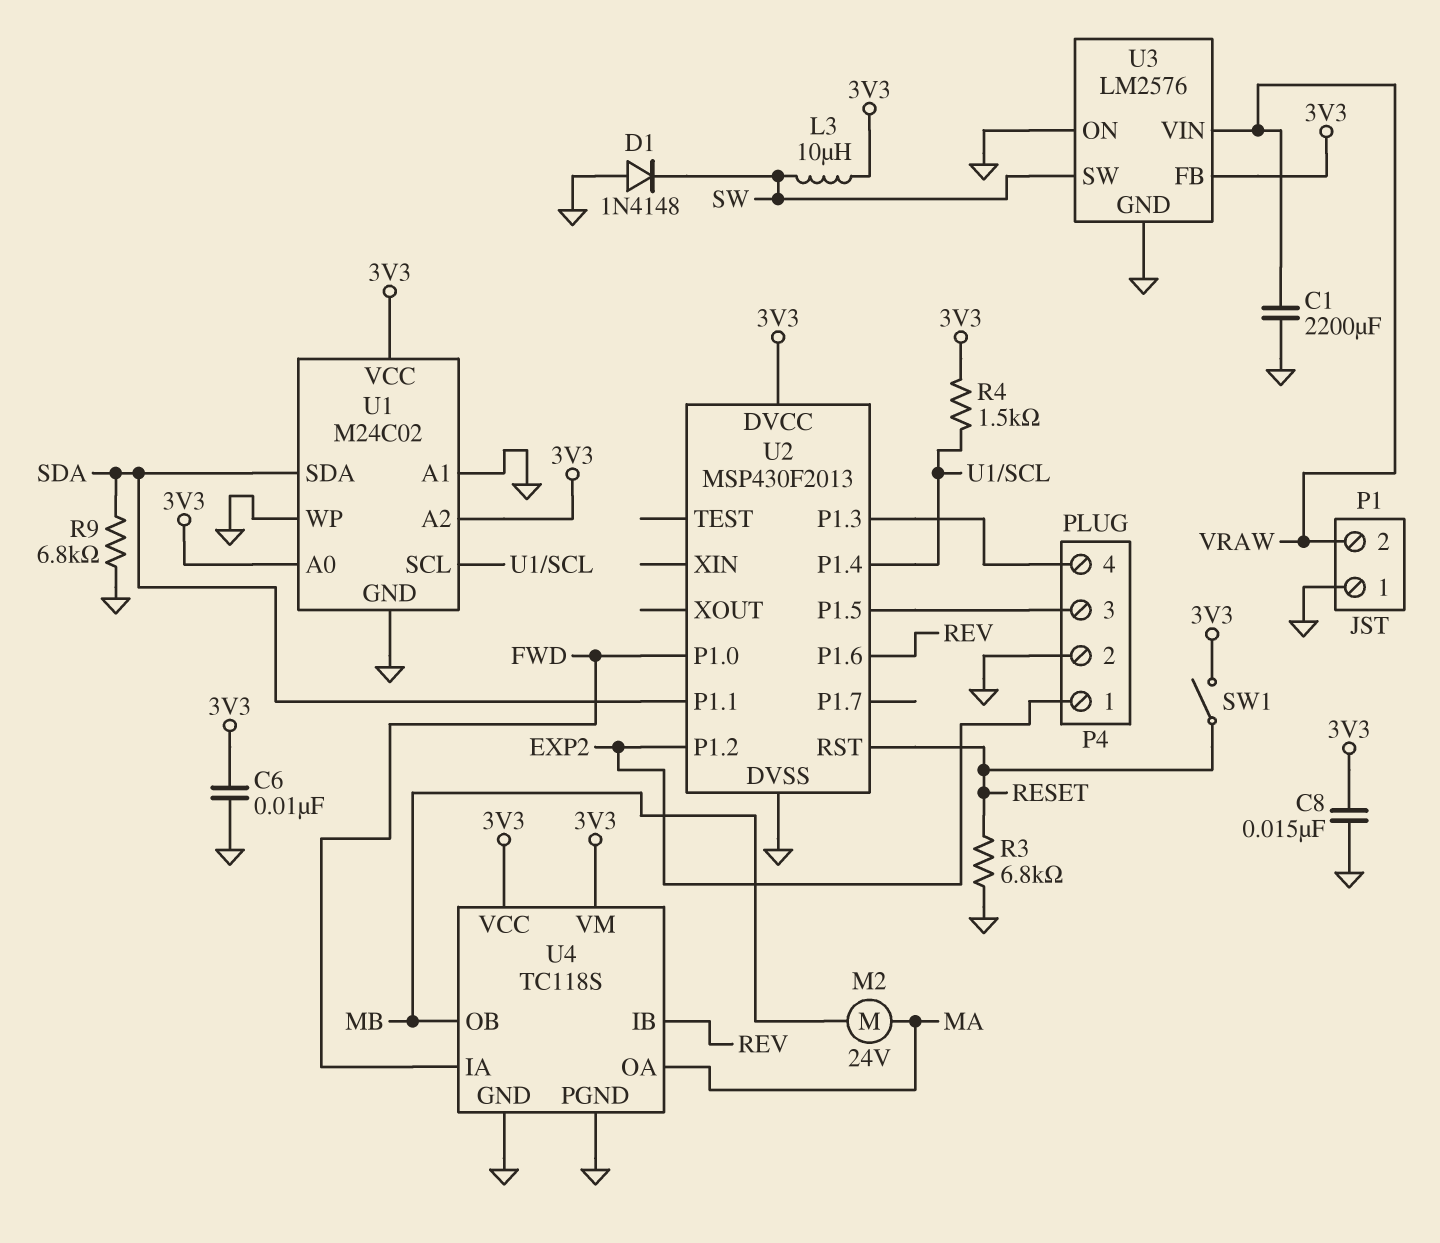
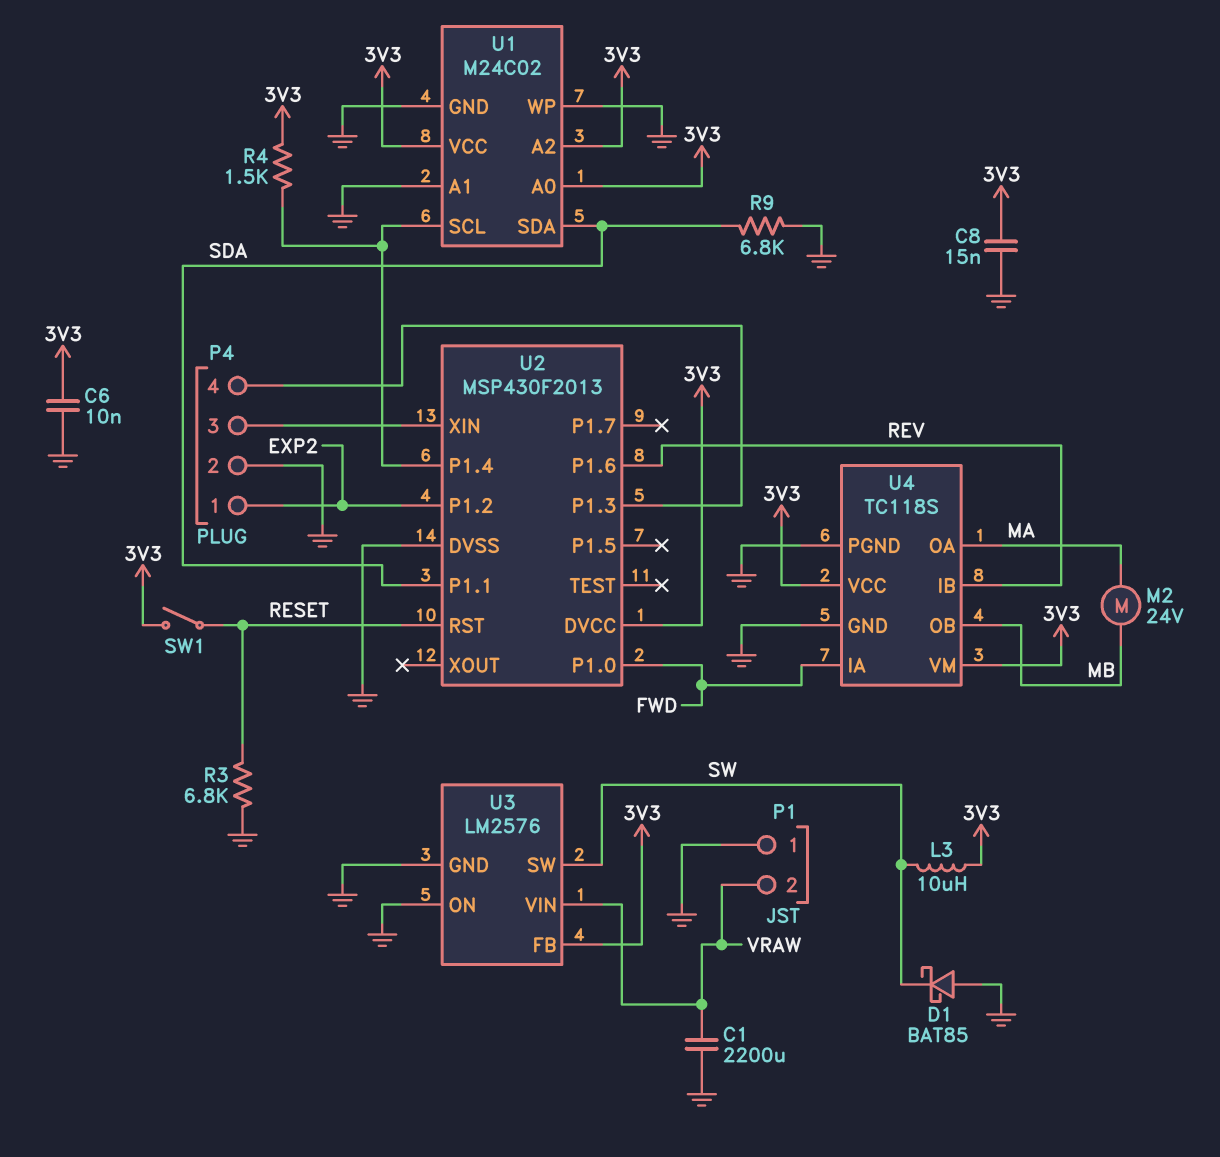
D1: diode 1N4148 (A GND, K SW) -> schottky BAT85 (A GND, K SW)
U2 pin P1.5: P4/3 -> none
U2 pin XIN: none -> P4/3

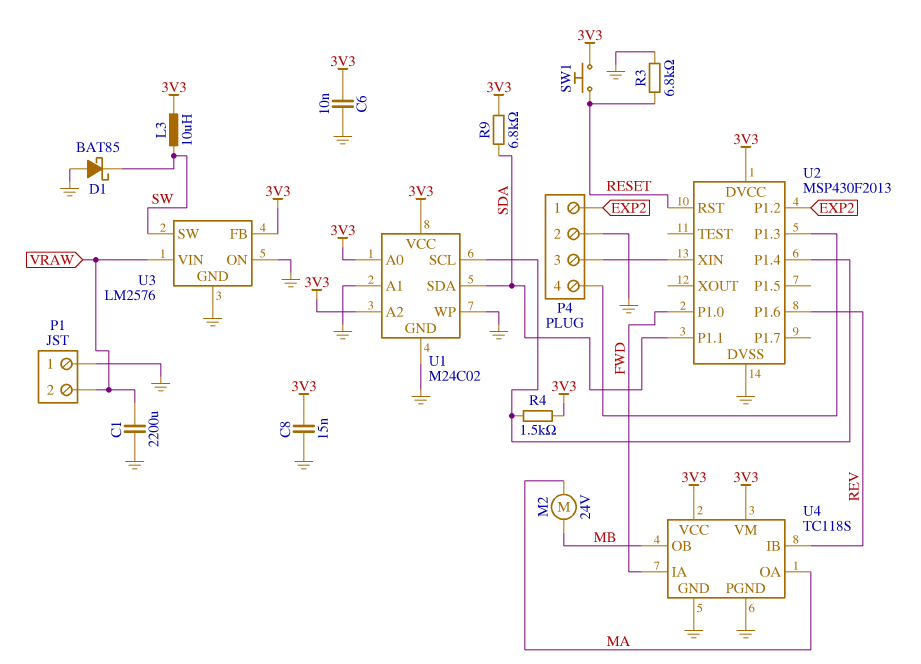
R9: 6.8k (GND, SDA) -> 6.8k (3V3, SDA)
SW1: switch (3V3, RESET) -> button (3V3, RESET)

